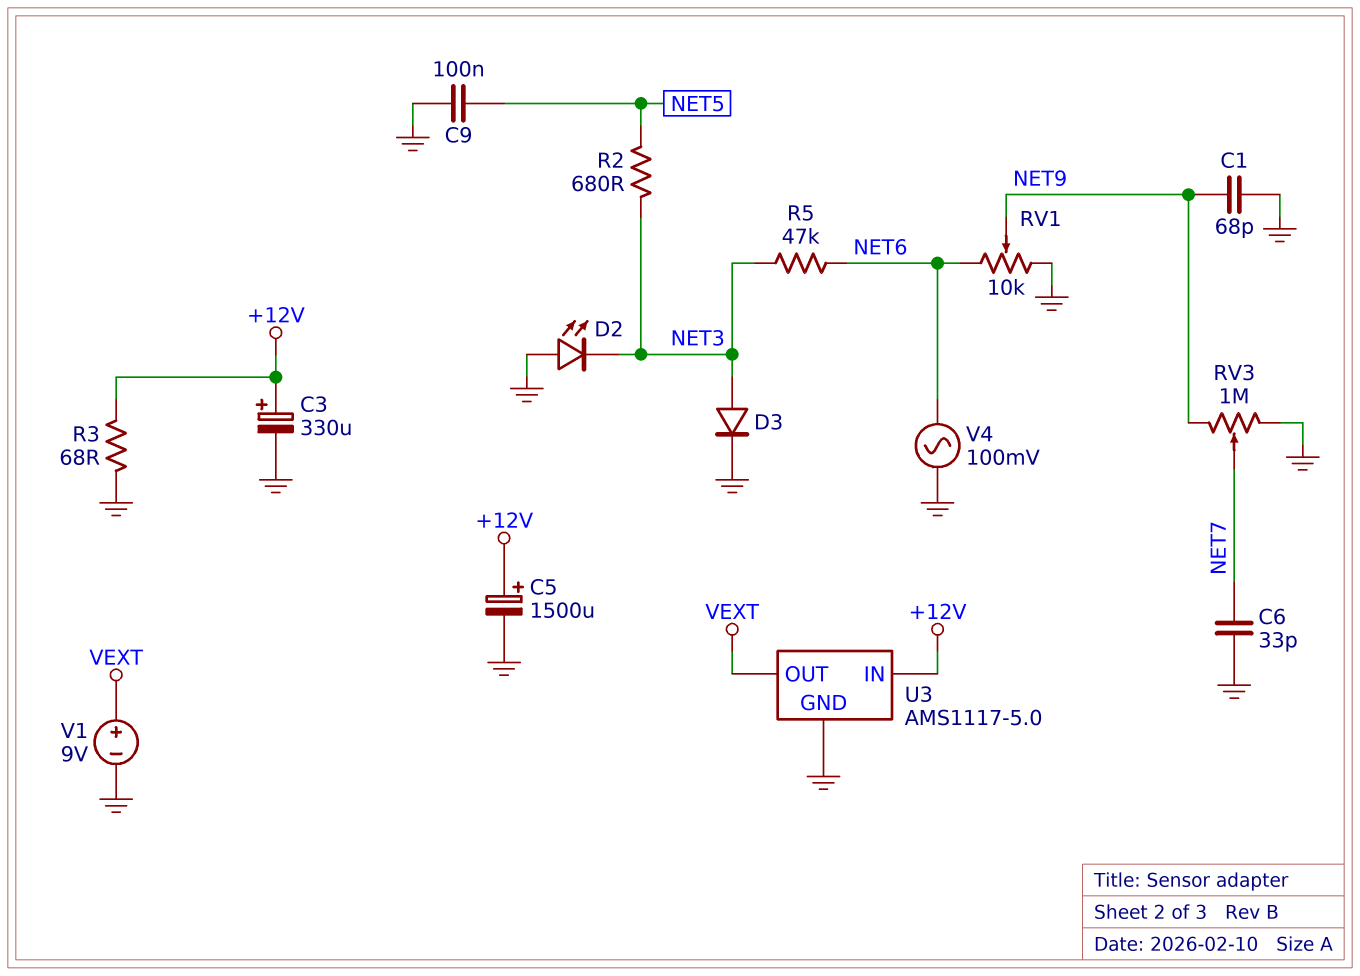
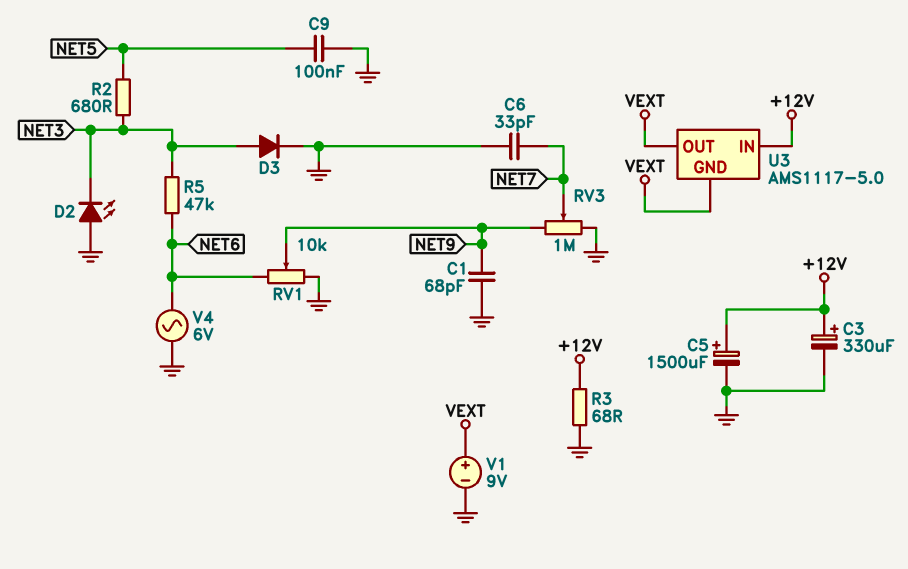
U3 pin GND: GND -> VEXT
V4: AC 100mV (GND, NET6) -> AC 6V (GND, NET6)

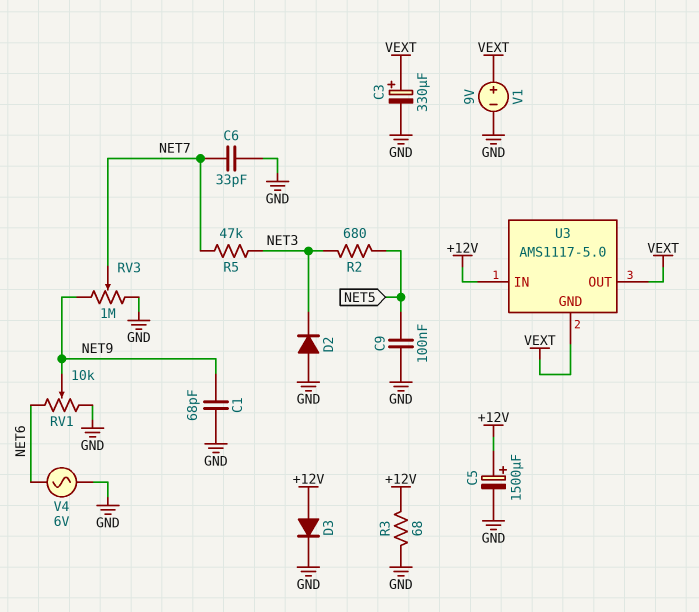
C3: 330uF (plus +12V, minus GND) -> 330uF (plus VEXT, minus GND)
D2: LED (A GND, K NET3) -> diode (A GND, K NET3)
D3: diode (A NET3, K GND) -> diode (A +12V, K GND)
R5: 47k (NET3, NET6) -> 47k (NET3, NET7)

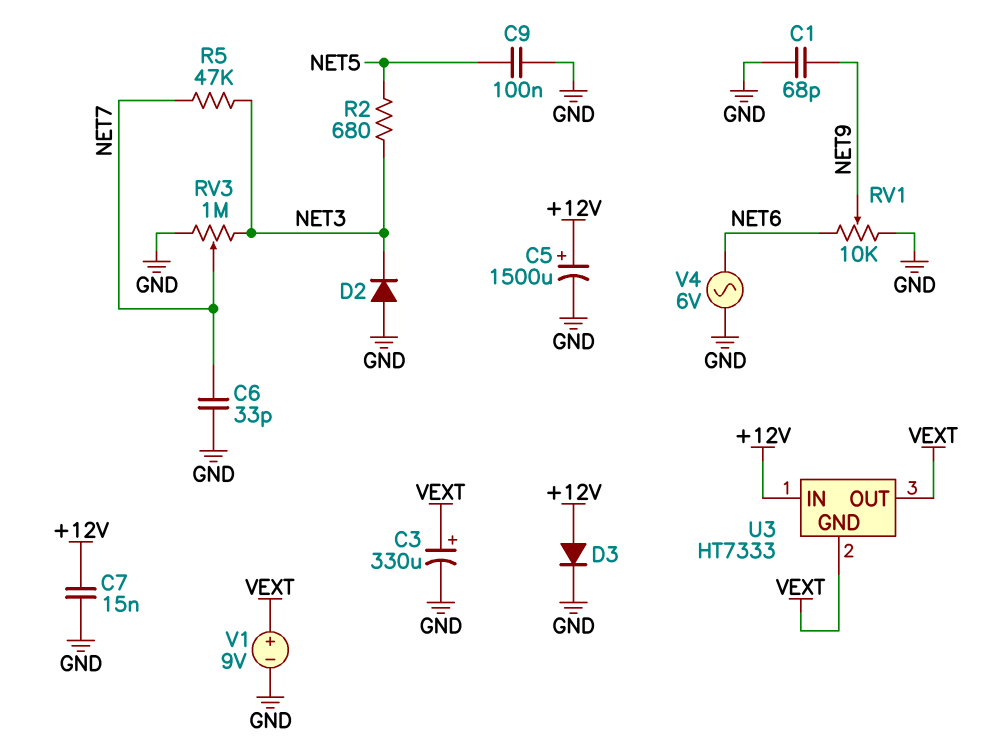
C7: none -> 15nF (+12V, GND)
R3: 68 (+12V, GND) -> none
RV3: 1M (GND, NET9, wiper NET7) -> 1M (GND, NET3, wiper NET7)
U3: AMS1117-5.0 -> HT7333

